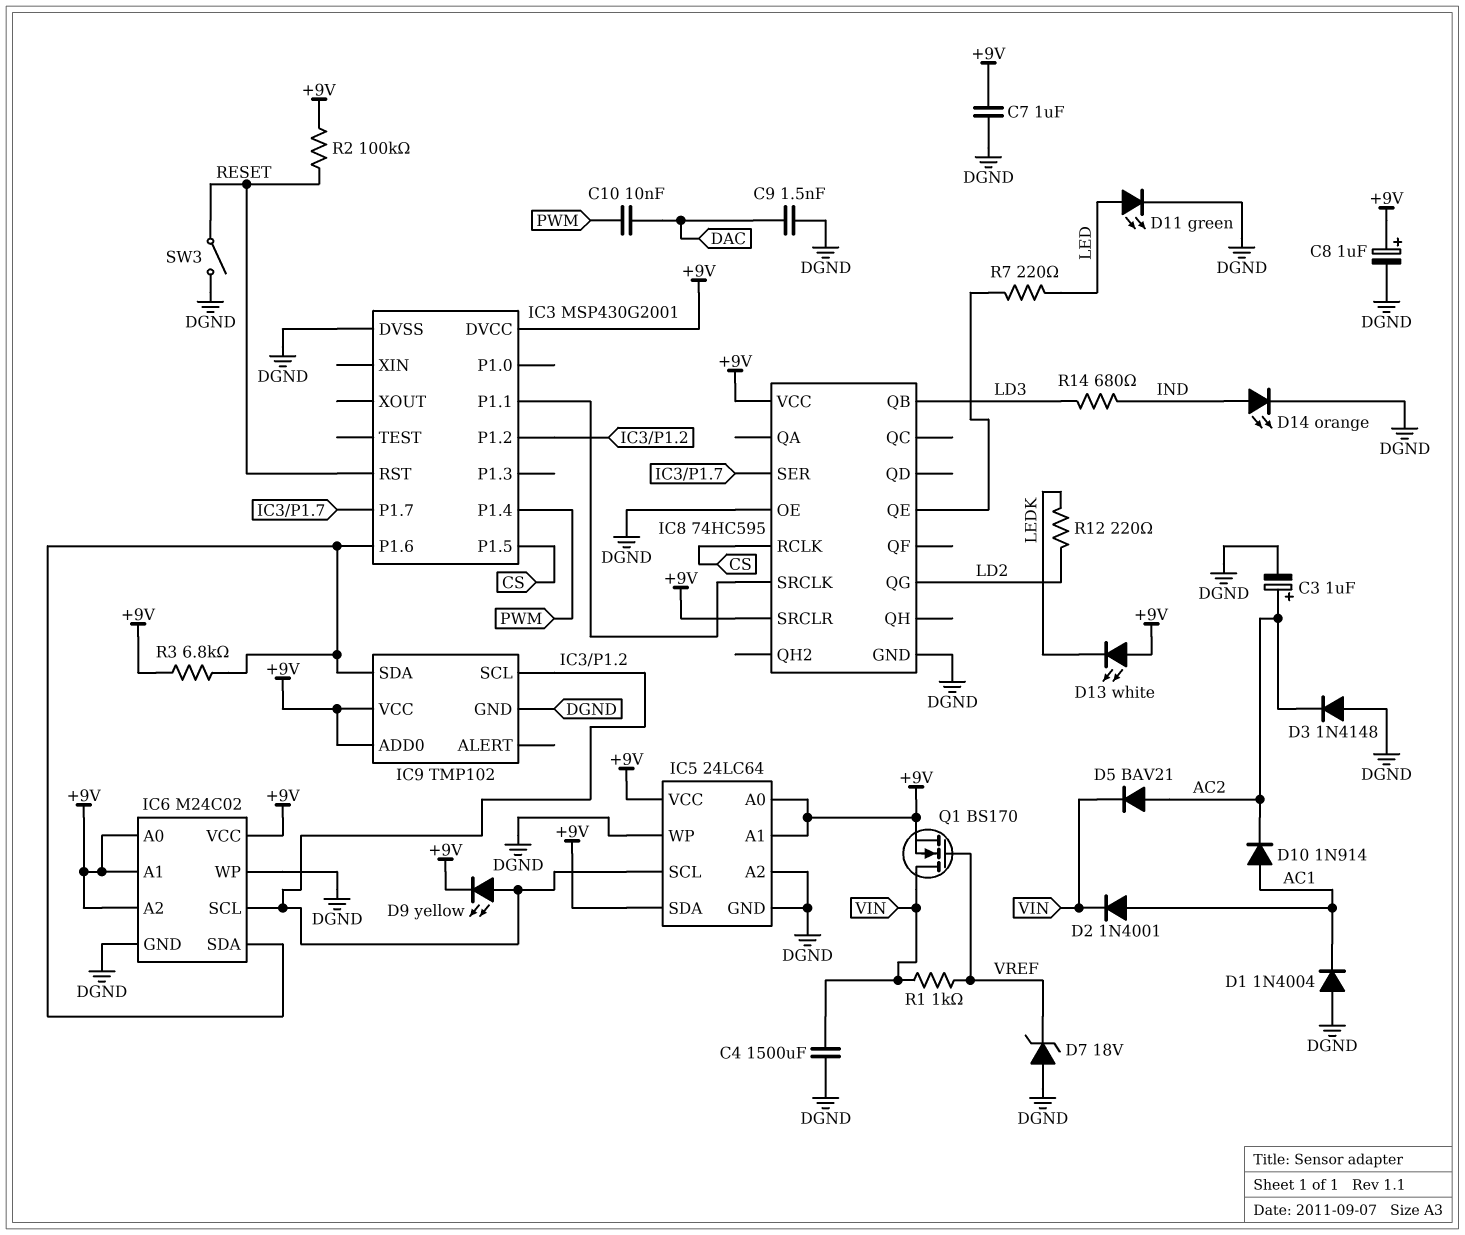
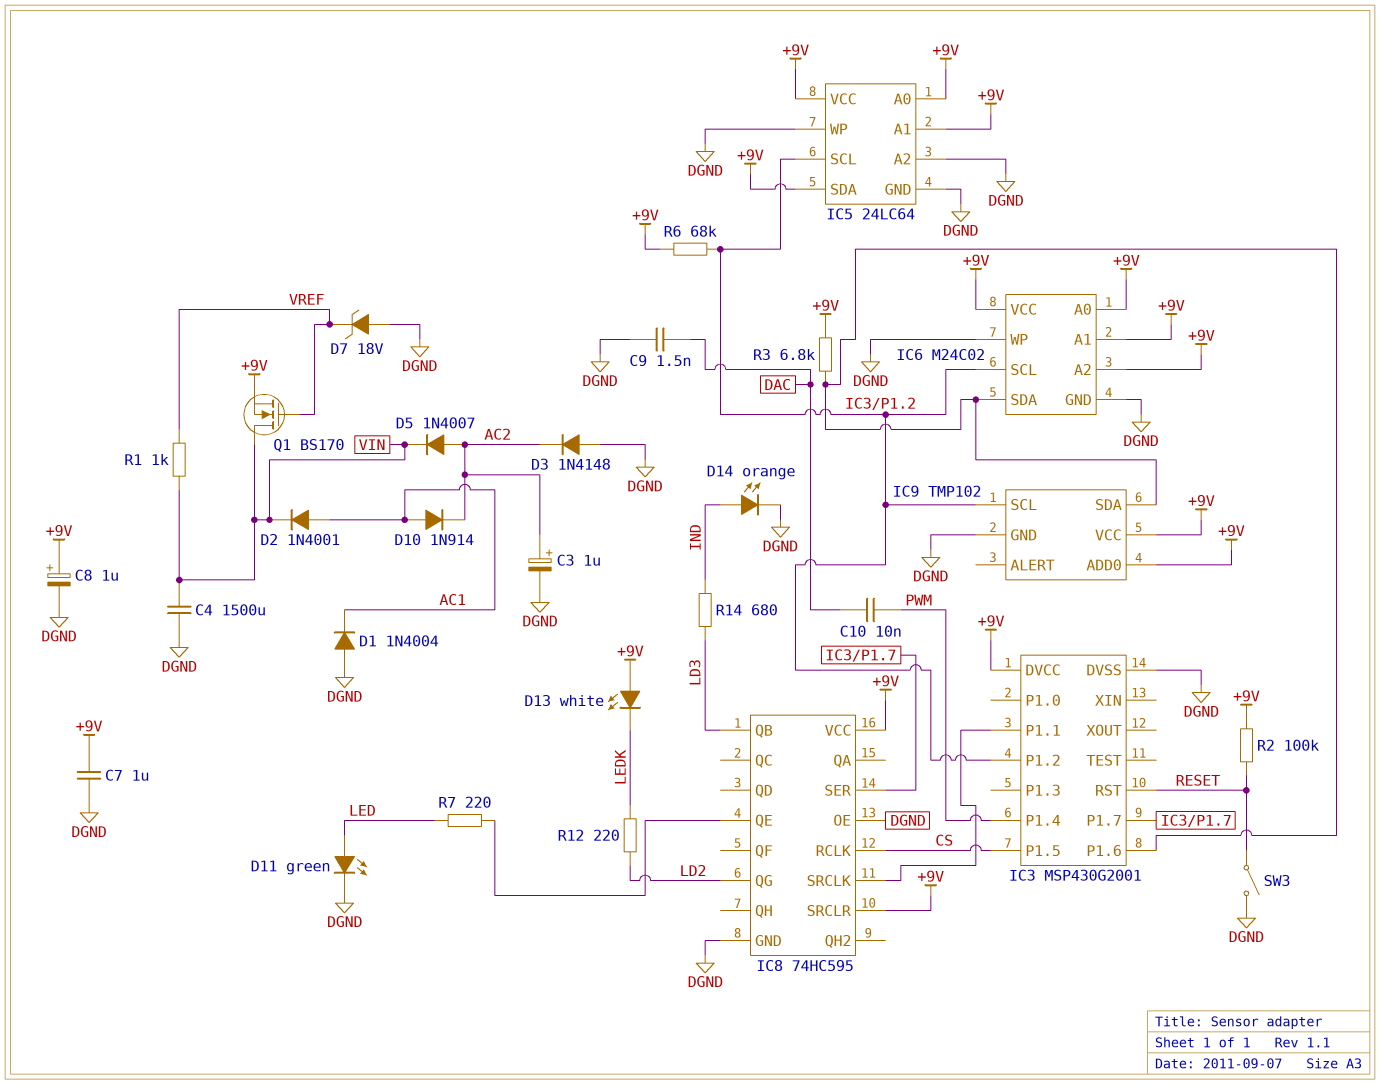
D5: diode BAV21 (A AC2, K VIN) -> diode 1N4007 (A AC2, K VIN)
D9: LED yellow (A IC3/P1.2, K +9V) -> none
R6: none -> 68k (+9V, IC3/P1.2)

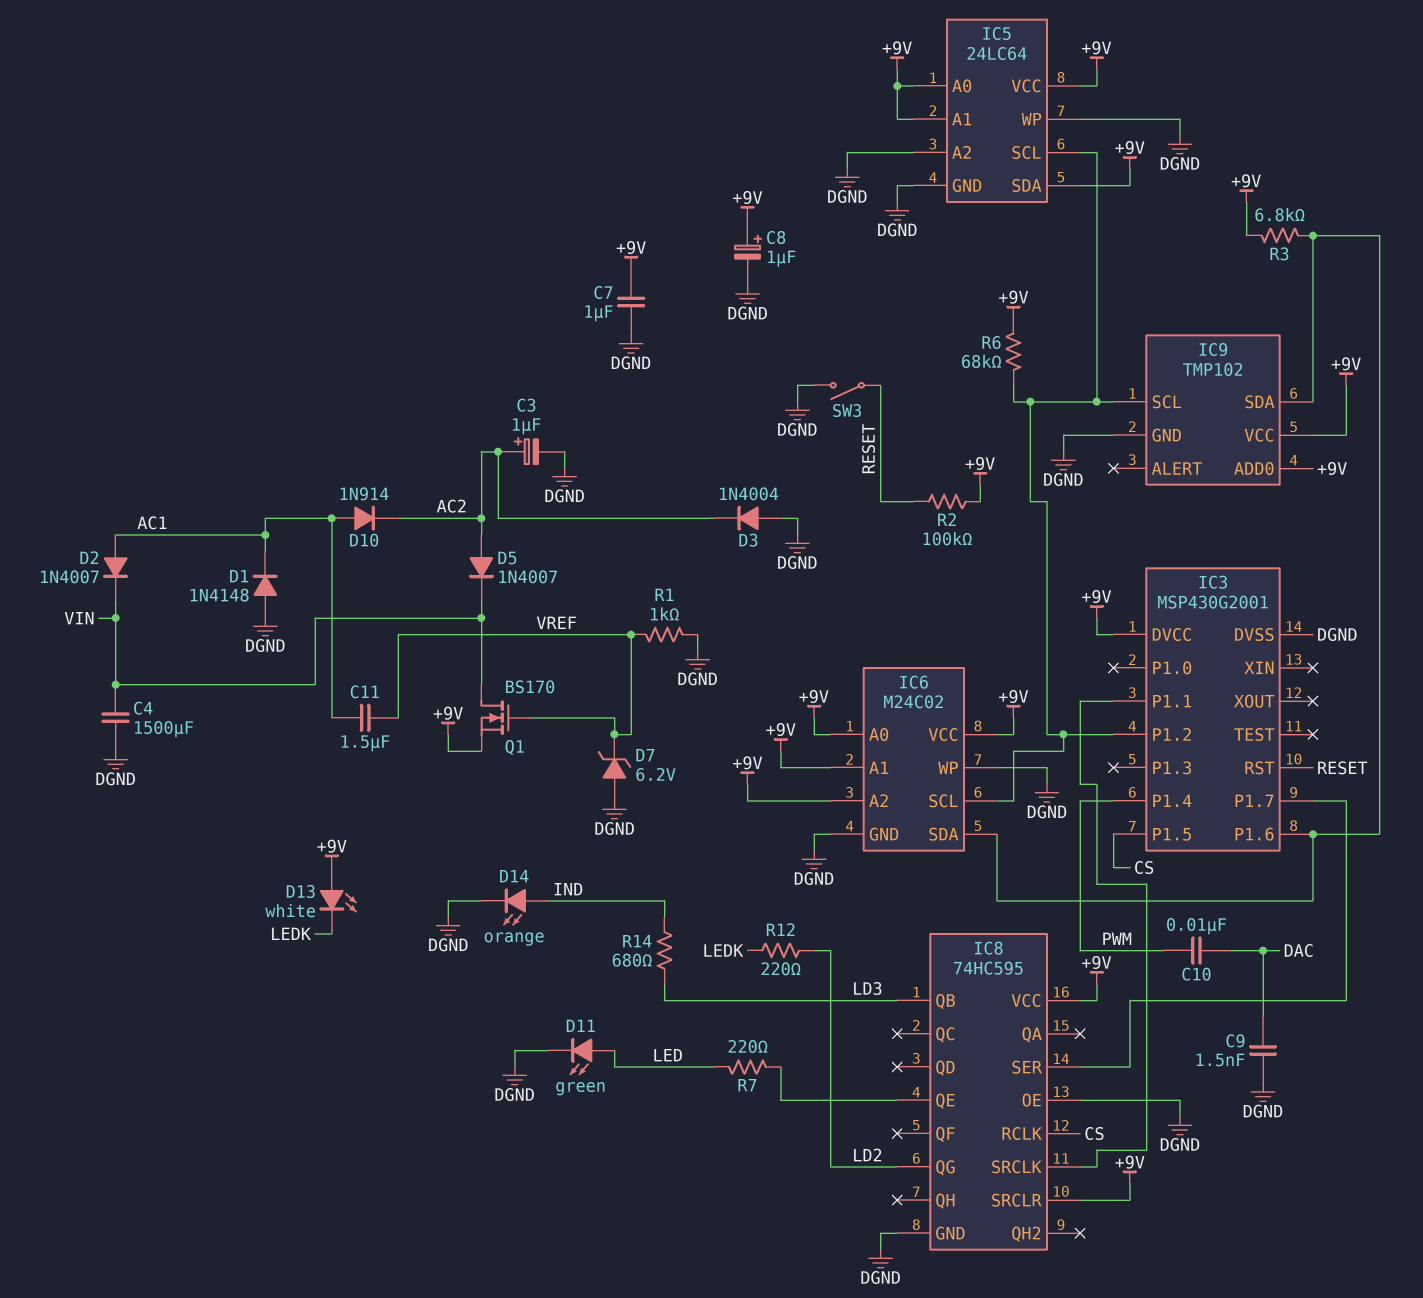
C11: none -> 1.5uF (AC1, VREF)
D1: diode 1N4004 (A DGND, K AC1) -> diode 1N4148 (A DGND, K AC1)
D2: diode 1N4001 (A AC1, K VIN) -> diode 1N4007 (A AC1, K VIN)
D3: diode 1N4148 (A DGND, K AC2) -> diode 1N4004 (A DGND, K AC2)
D7: zener 18V (A DGND, K VREF) -> zener 6.2V (A DGND, K VREF)
R1: 1k (VIN, VREF) -> 1k (DGND, VREF)

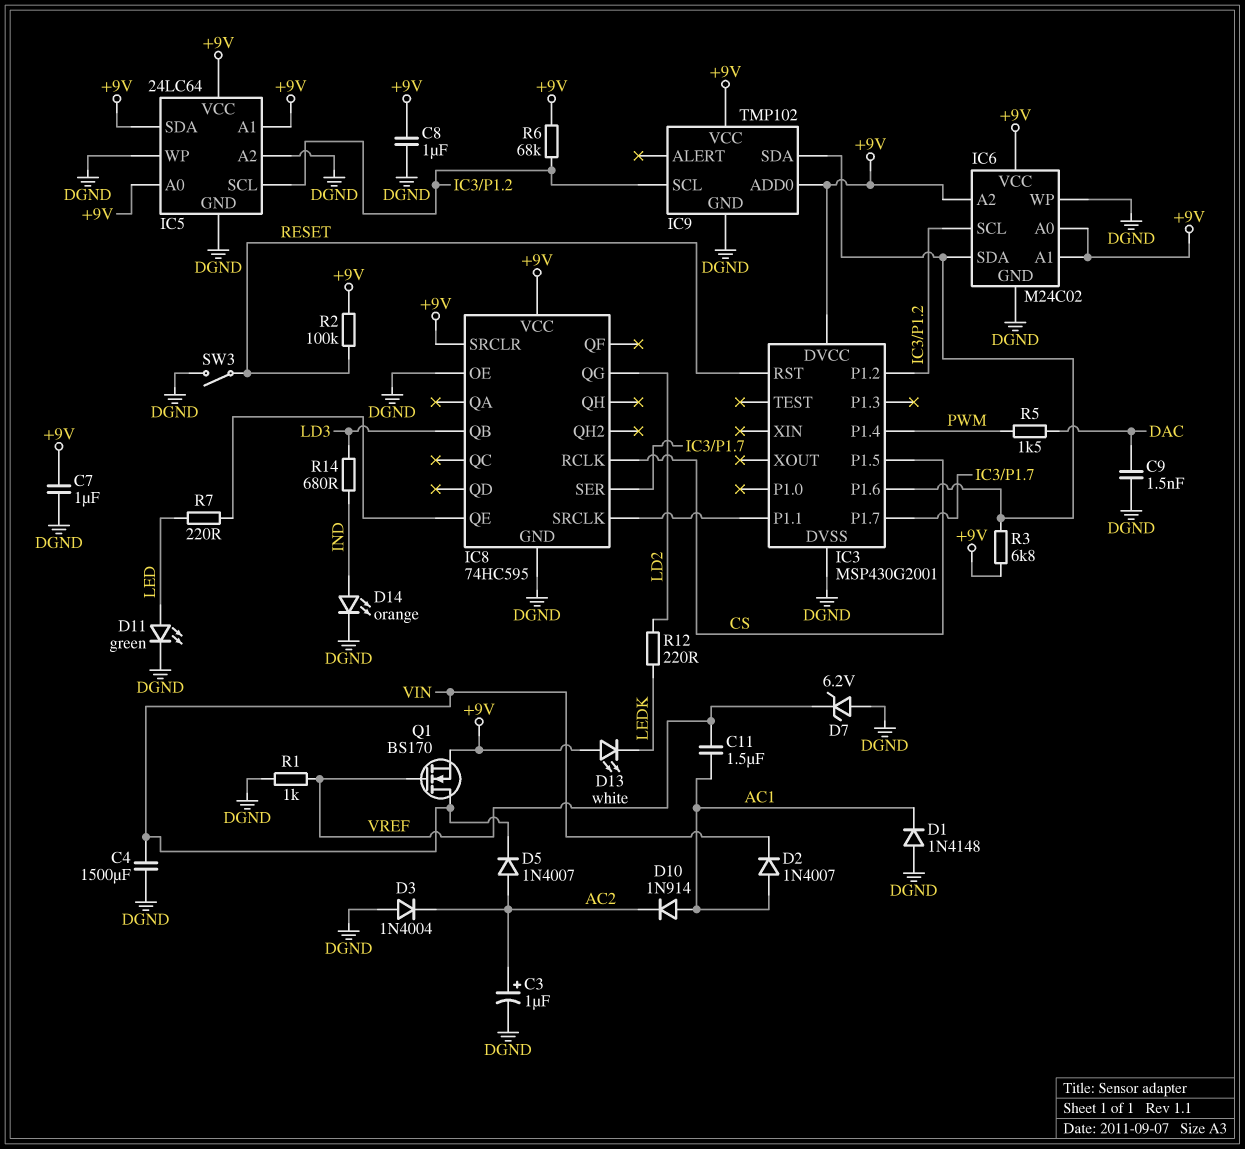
C8: 1uF (plus +9V, minus DGND) -> 1uF (+9V, DGND)
C10: 10nF (DAC, PWM) -> none
R5: none -> 1.5k (DAC, PWM)

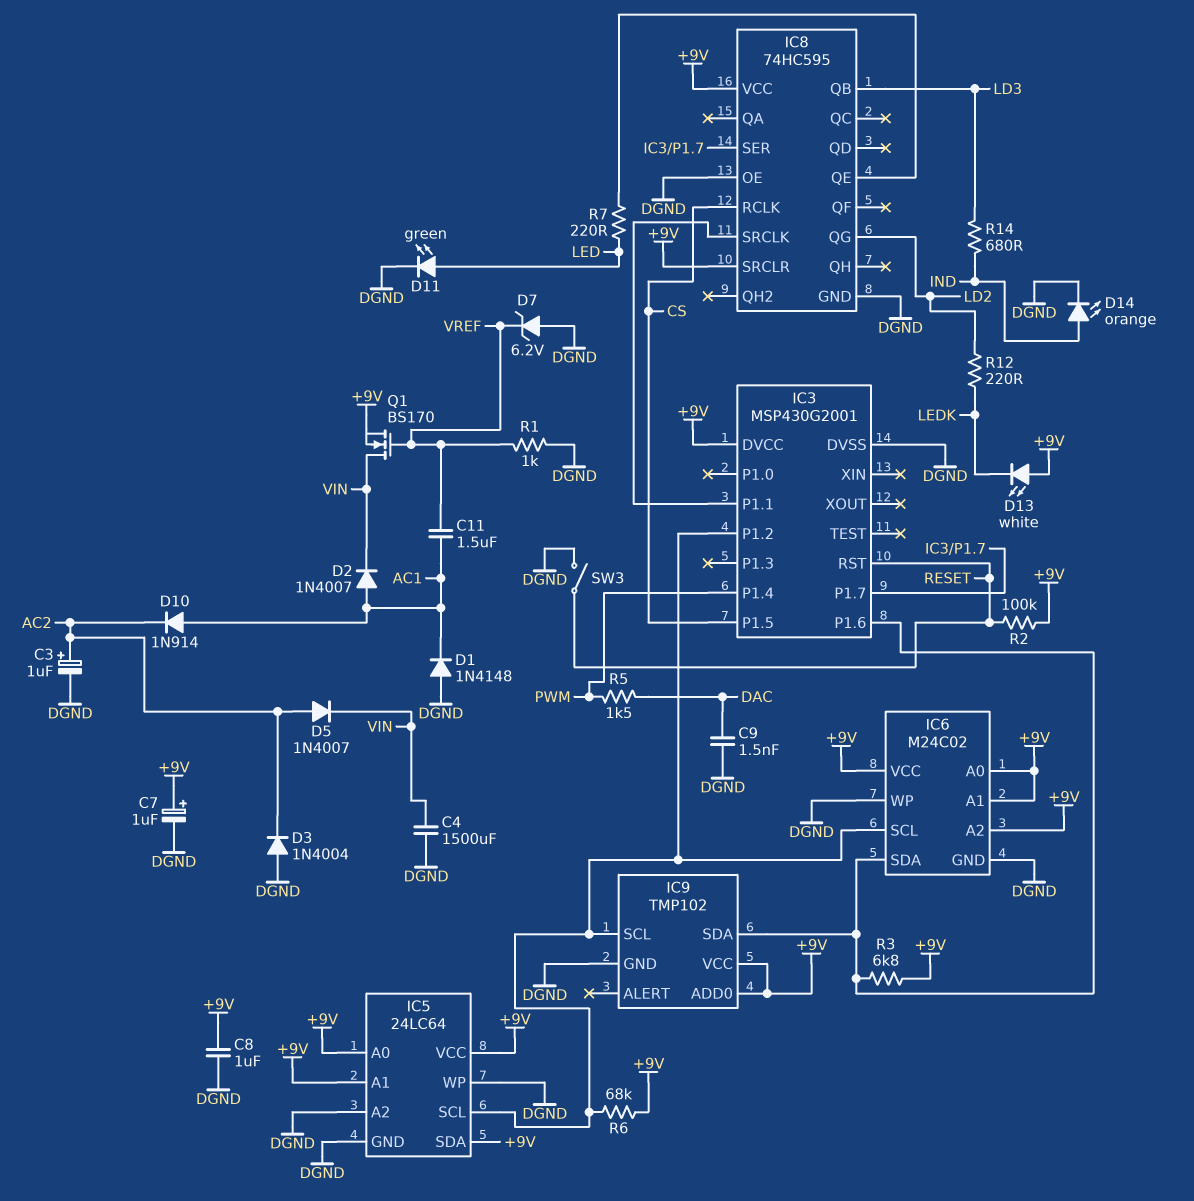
C7: 1uF (+9V, DGND) -> 1uF (plus +9V, minus DGND)

